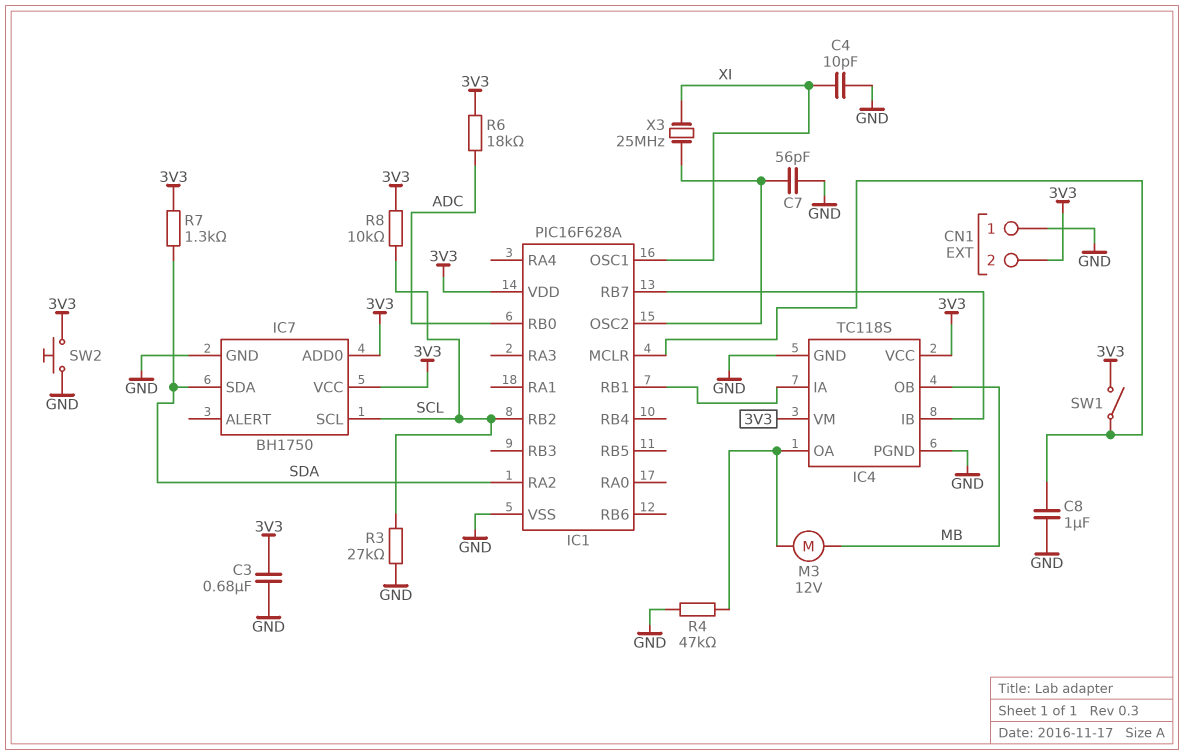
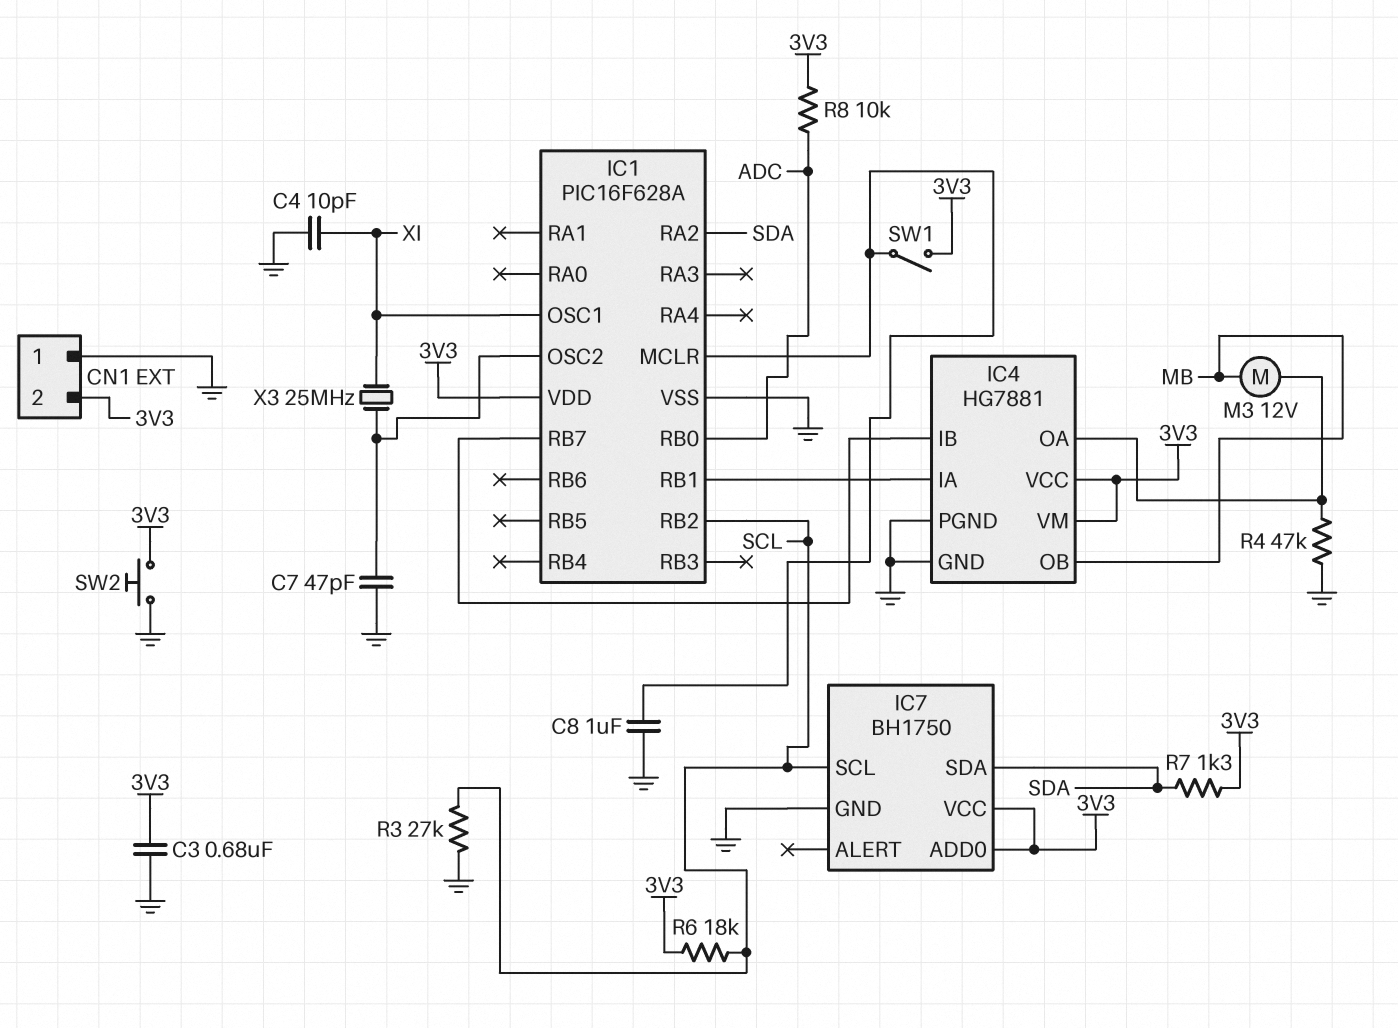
C7: 56pF (GND, IC1/OSC2) -> 47pF (GND, IC1/OSC2)
IC4: TC118S -> HG7881
R6: 18k (3V3, ADC) -> 18k (3V3, SCL)
R8: 10k (3V3, SCL) -> 10k (3V3, ADC)

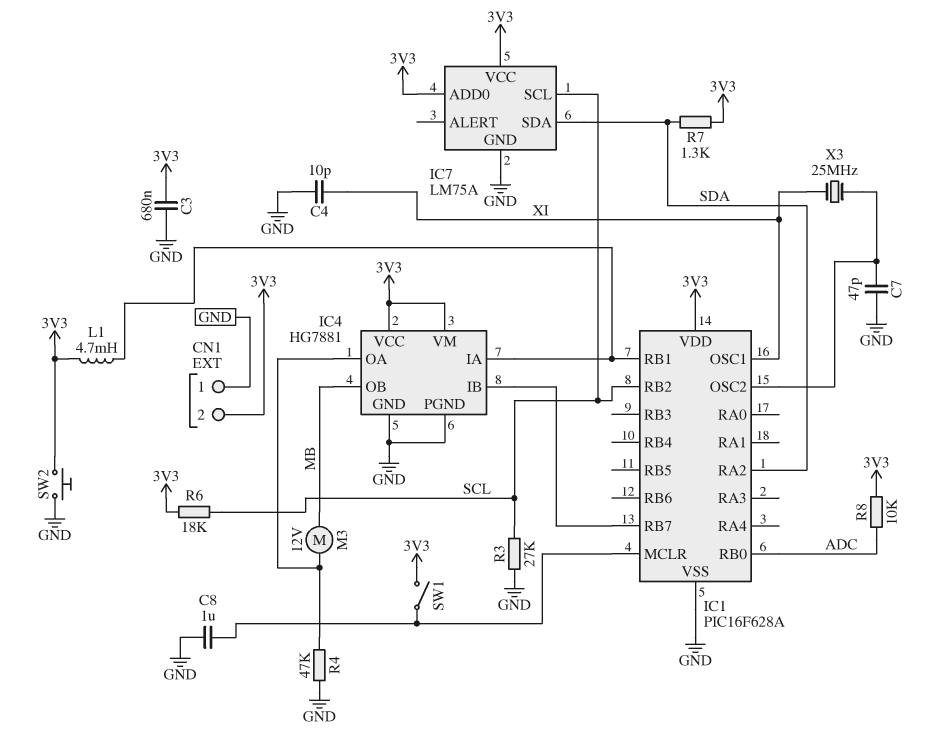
IC7: BH1750 -> LM75A
L1: none -> 4.7mH (3V3, IC1/RB1)

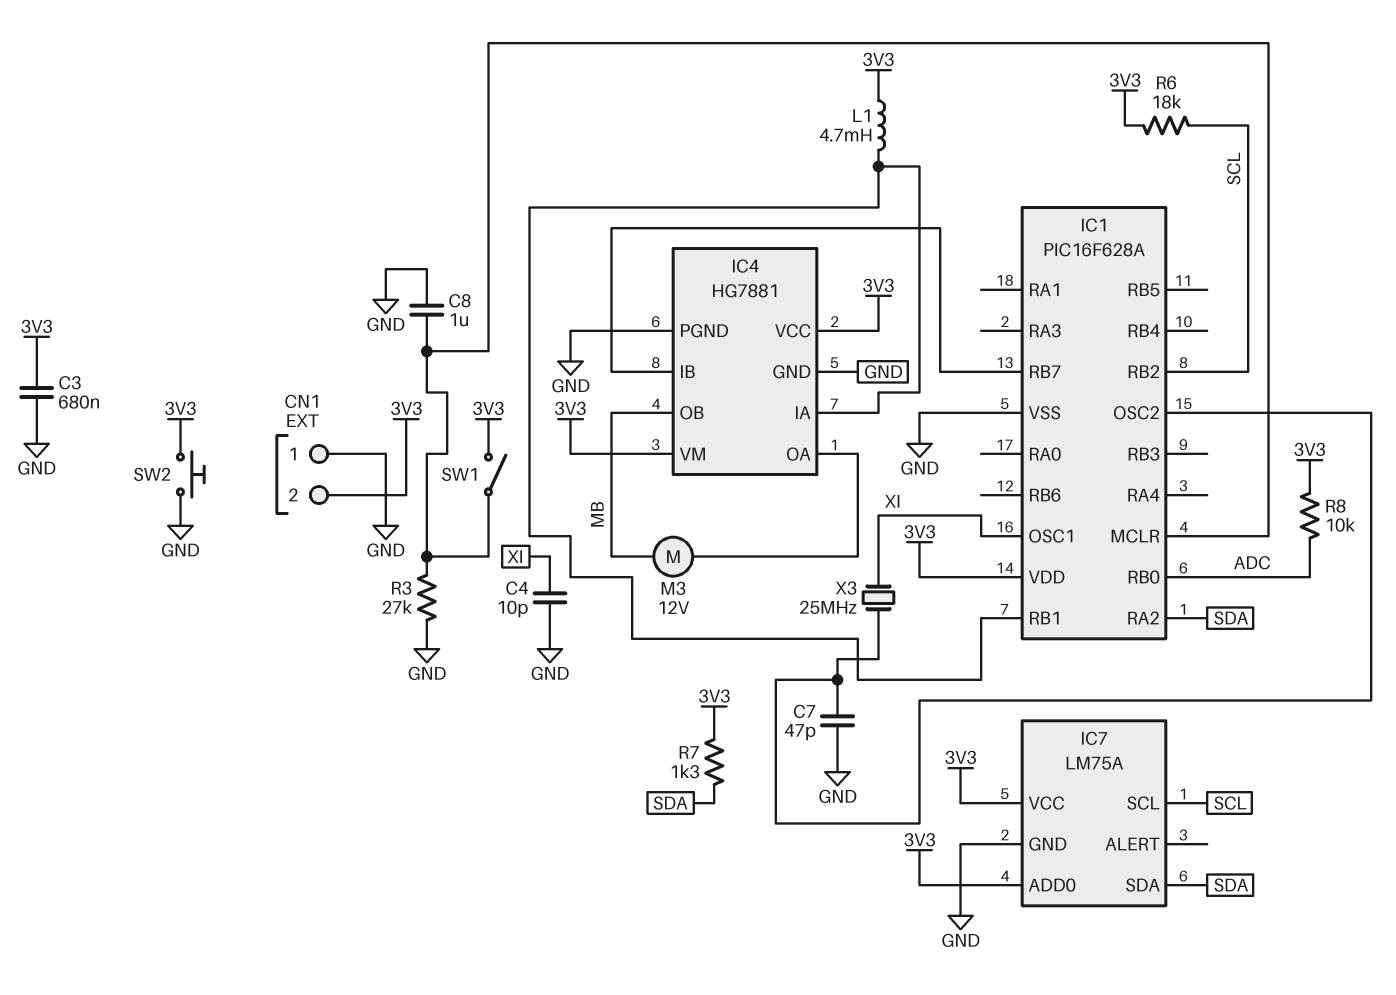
R3: 27k (GND, SCL) -> 27k (GND, IC1/MCLR)
R4: 47k (GND, IC4/OA) -> none

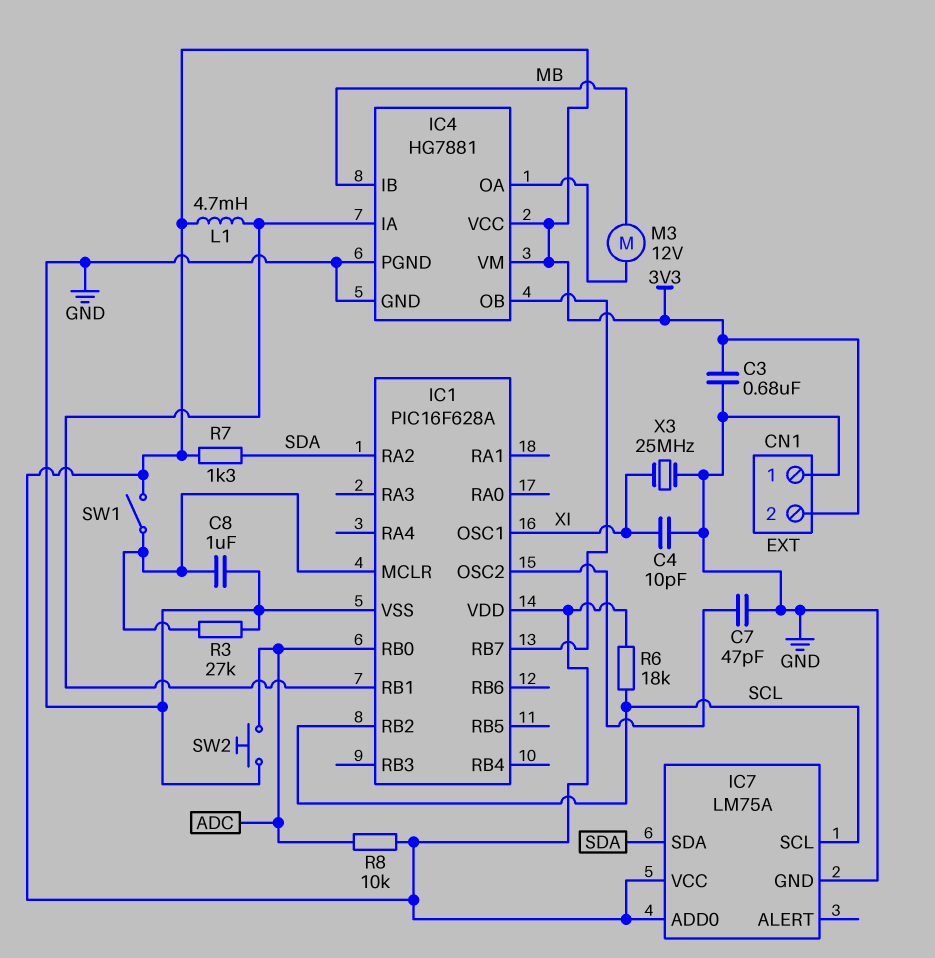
IC4 pin IB: IC1/RB7 -> MB
IC4 pin OB: MB -> IC1/RB7
SW2: button (3V3, GND) -> button (ADC, GND)
X3: 25MHz (IC1/OSC2, XI) -> 25MHz (GND, XI)

